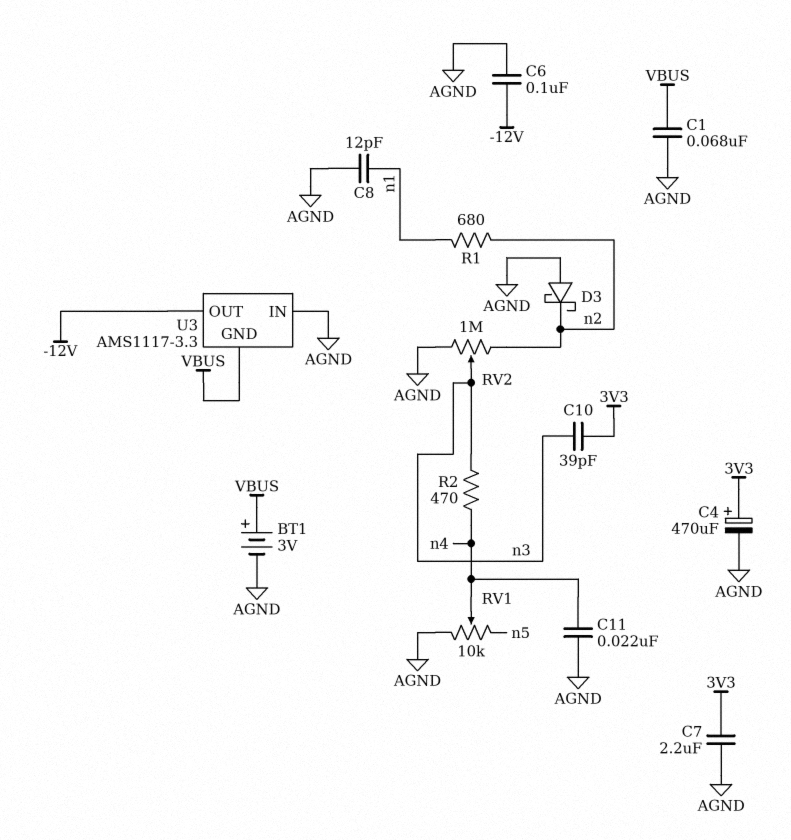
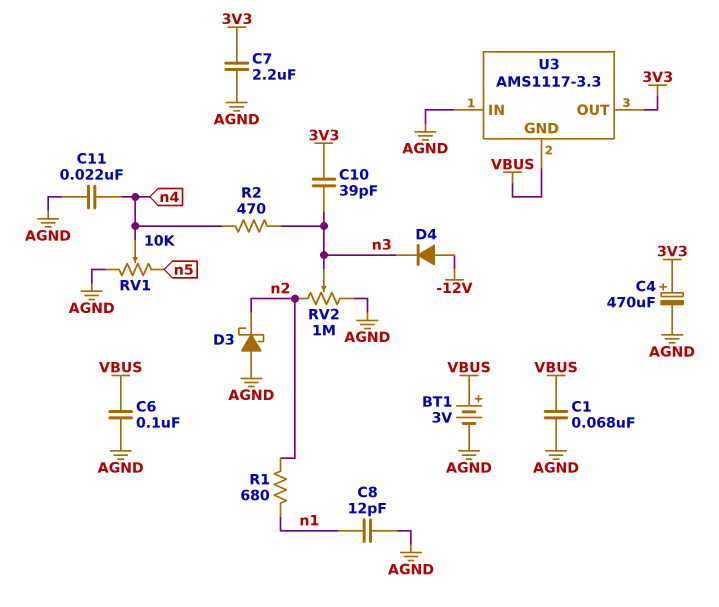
C6: 100nF (-12V, AGND) -> 100nF (AGND, VBUS)
D4: none -> diode (A -12V, K n3)
U3 pin OUT: -12V -> 3V3

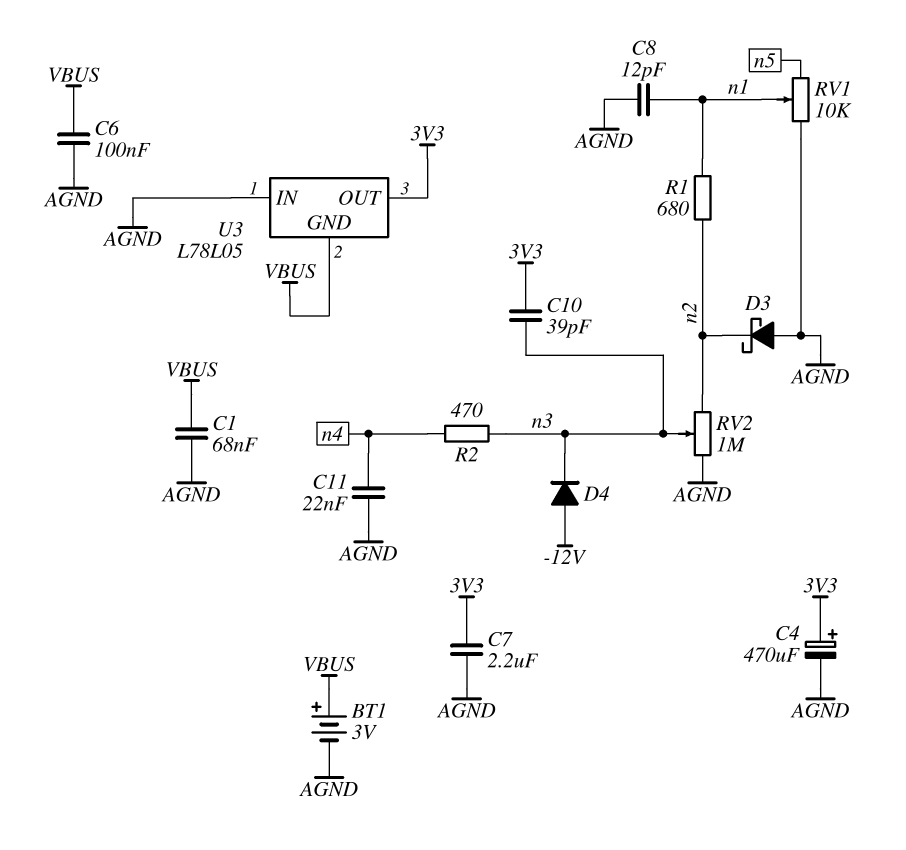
RV1: 10k (AGND, n5, wiper n4) -> 10k (AGND, n5, wiper n1)
U3: AMS1117-3.3 -> L78L05

